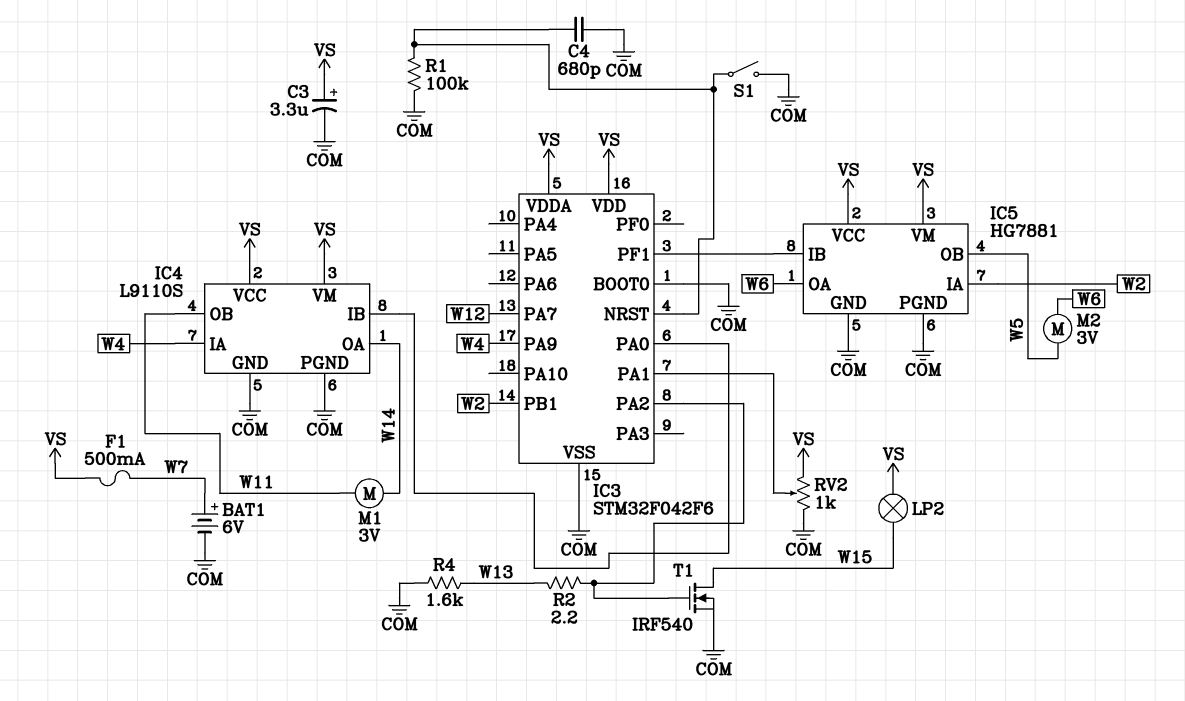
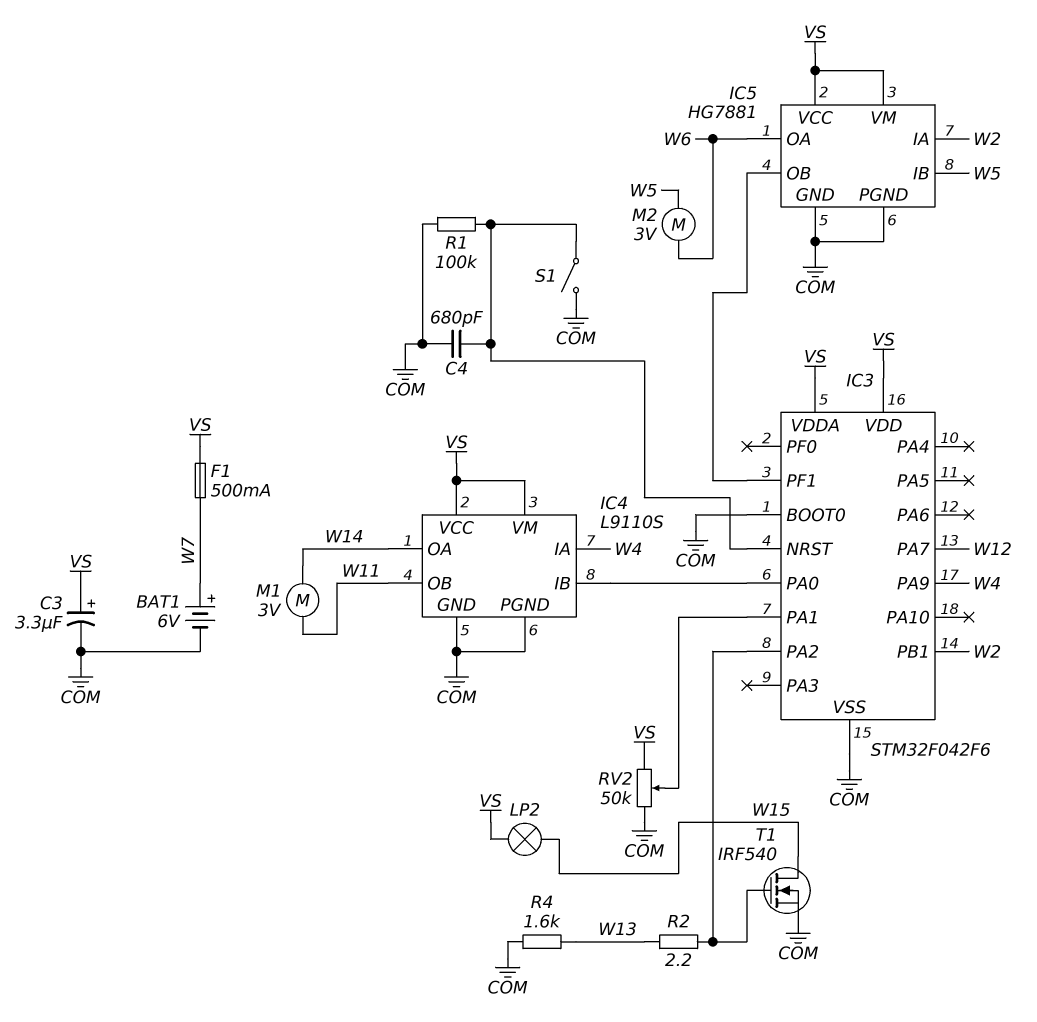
IC5 pin IB: IC3/PF1 -> W5
IC5 pin OB: W5 -> IC3/PF1
RV2: 1k (COM, VS, wiper IC3/PA1) -> 50k (COM, VS, wiper IC3/PA1)

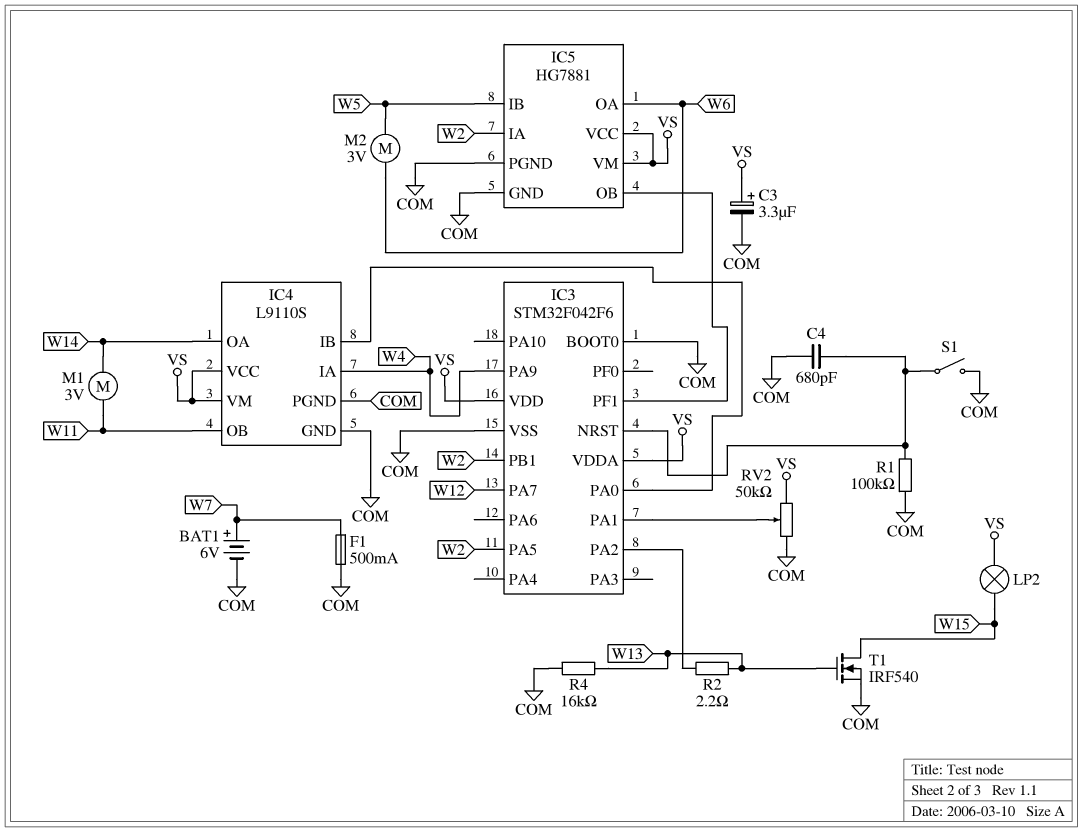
F1: 500mA (VS, W7) -> 500mA (COM, W7)
IC3 pin PA5: none -> W2
R4: 1.6k (COM, W13) -> 16k (COM, W13)
T1: NMOS IRF540 (G IC3/PA2, D W15, S COM) -> NMOS IRF540 (G W13, D W15, S COM)

